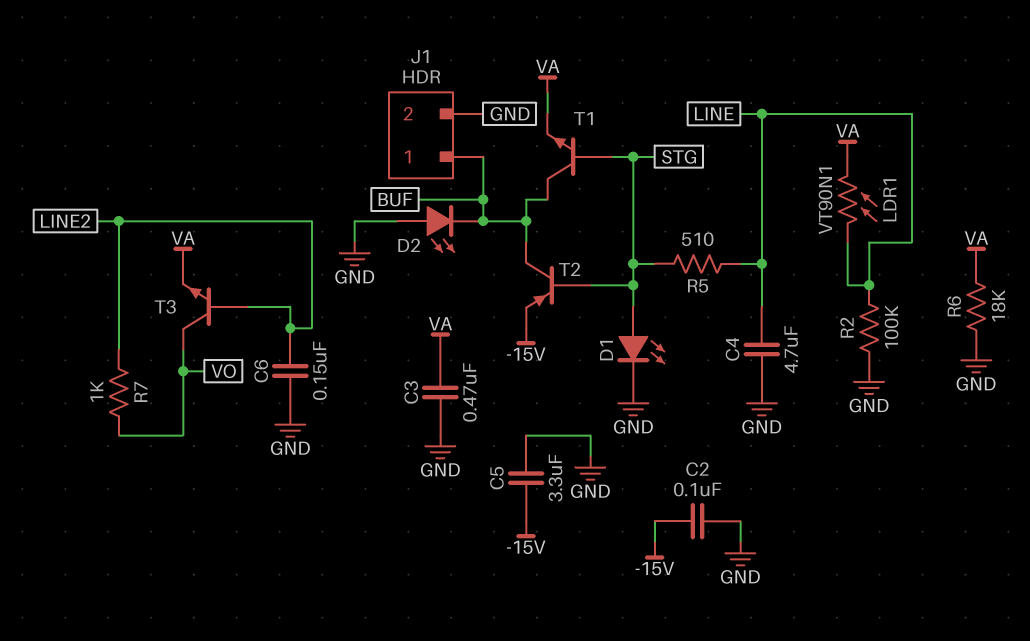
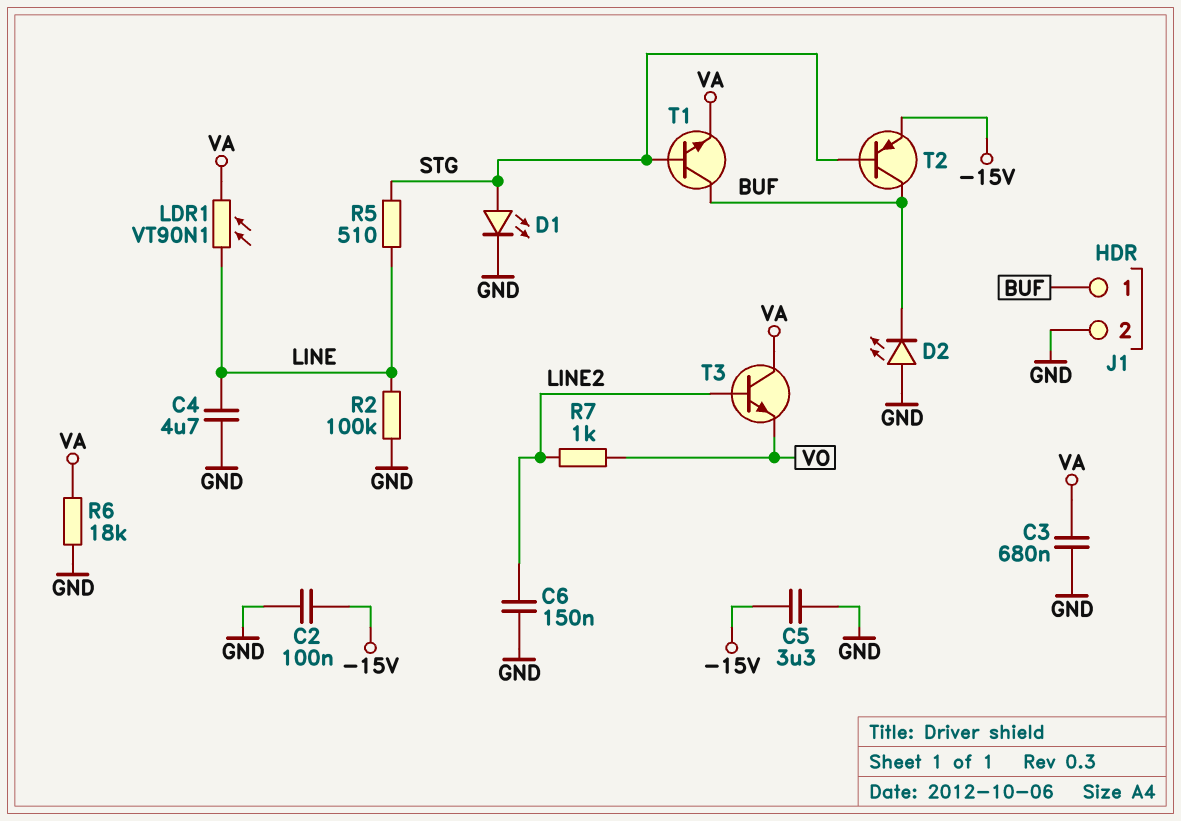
C3: 470nF (GND, VA) -> 680nF (GND, VA)
T3: NPN (B LINE2, C VO, E VA) -> NPN (B LINE2, C VA, E VO)

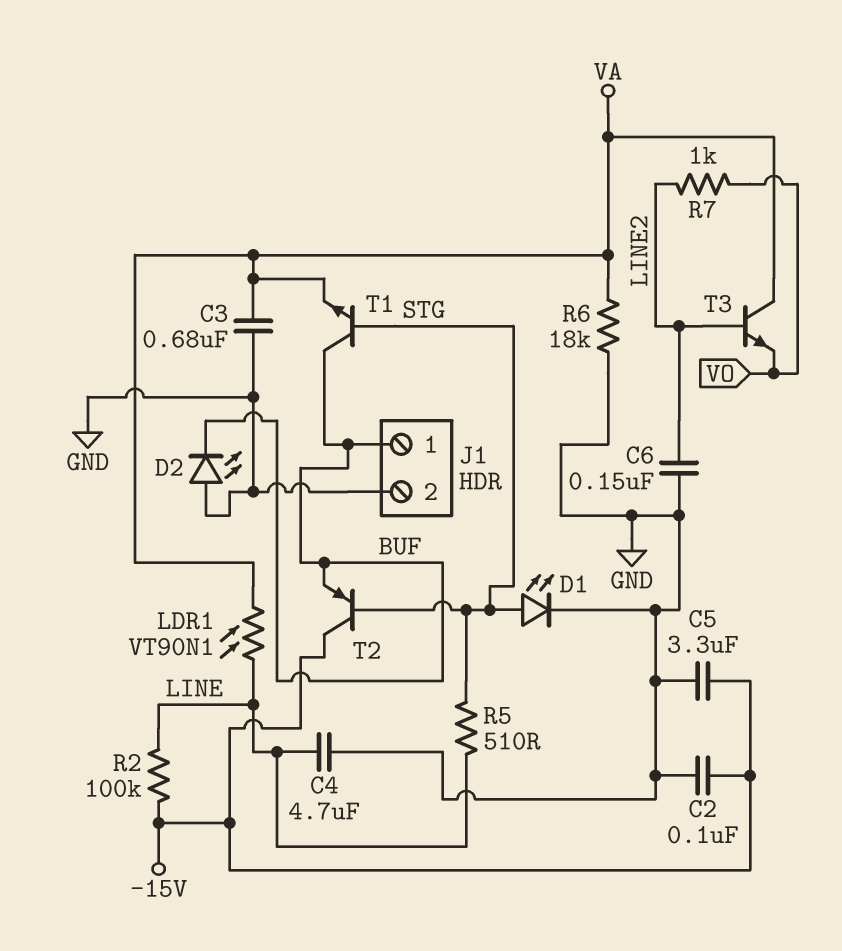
R2: 100k (GND, LINE) -> 100k (-15V, LINE)
T2: PNP (B STG, C BUF, E -15V) -> PNP (B STG, C -15V, E BUF)

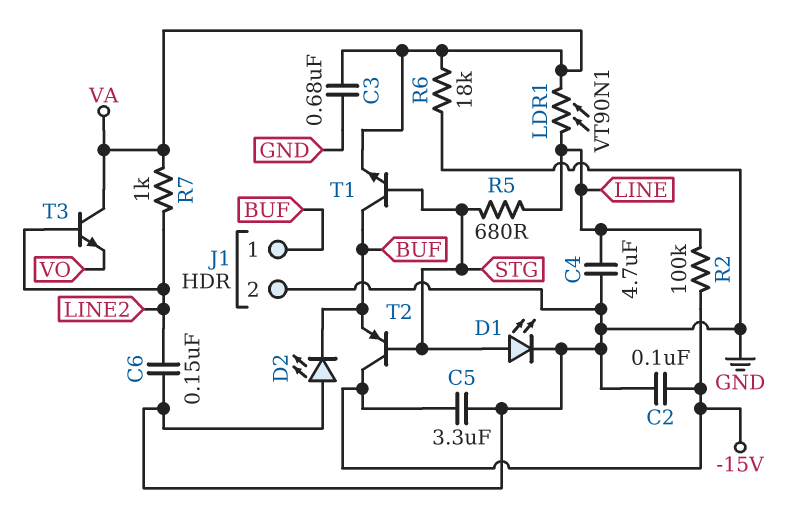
R5: 510 (LINE, STG) -> 680 (LINE, STG)
R7: 1k (LINE2, VO) -> 1k (LINE2, VA)

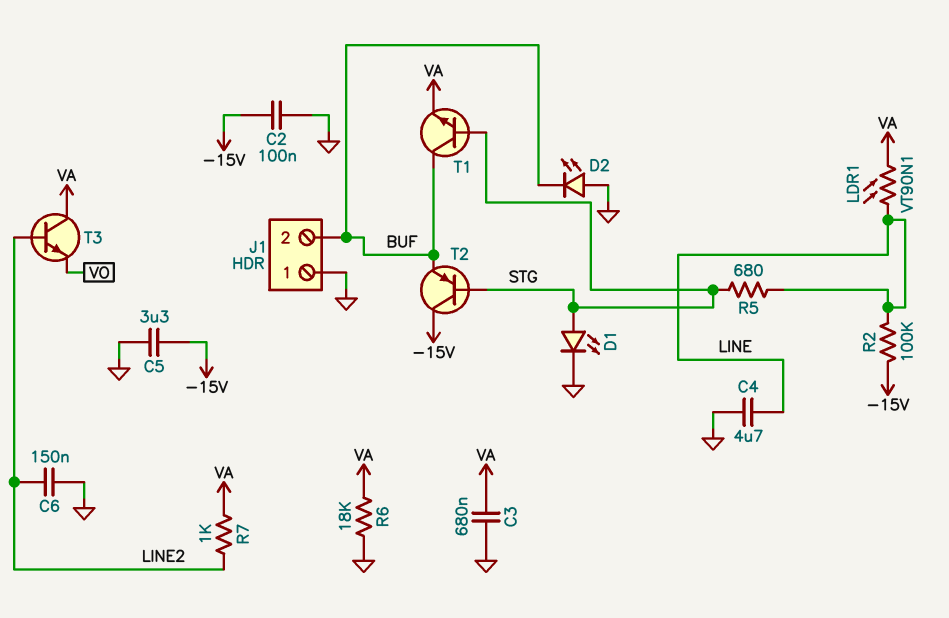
J1 pin 1: BUF -> GND
J1 pin 2: GND -> BUF

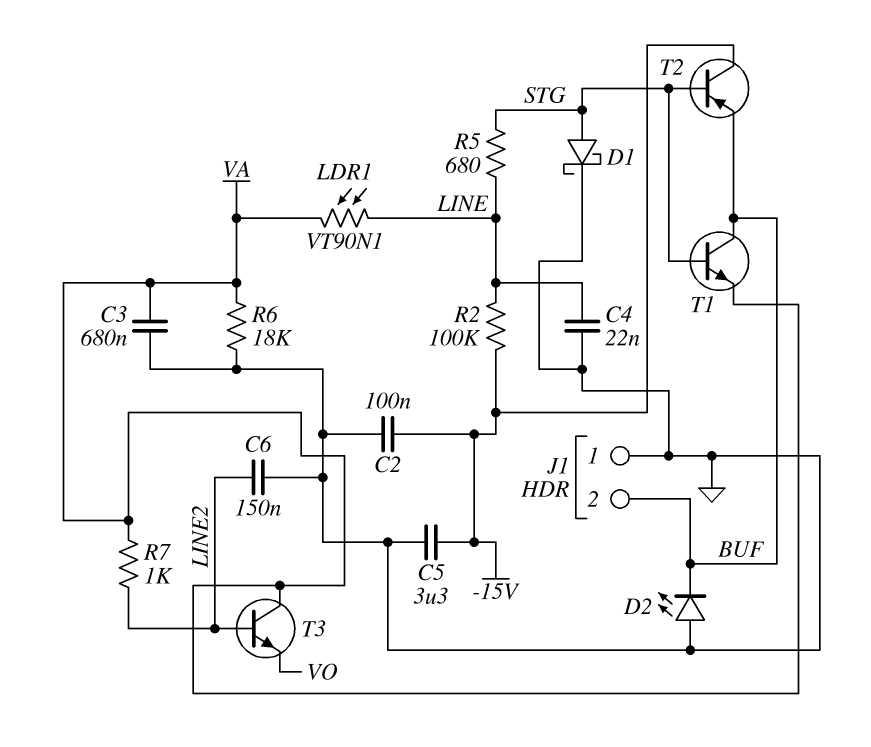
C4: 4.7uF (GND, LINE) -> 22nF (GND, LINE)
D1: LED (A STG, K GND) -> schottky (A STG, K GND)

